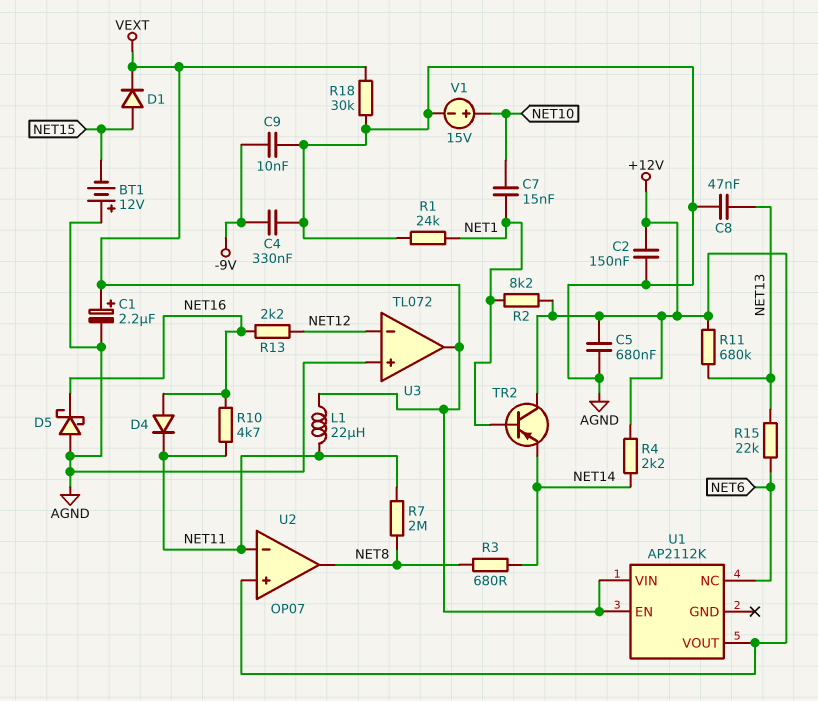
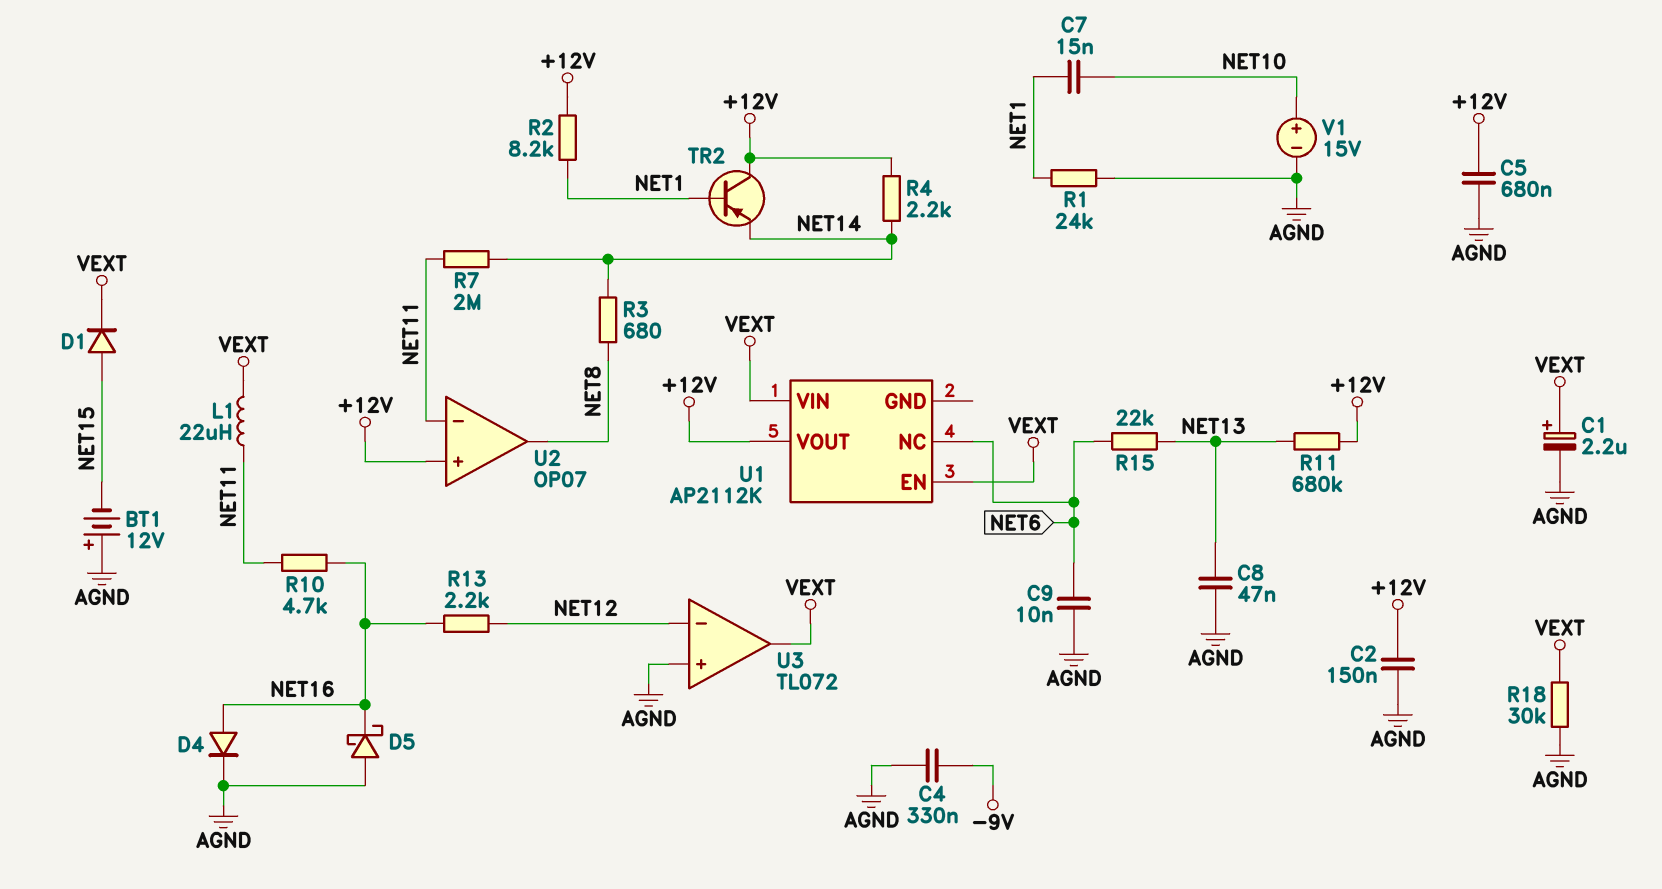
C9: 10nF (-9V, AGND) -> 10nF (AGND, NET6)
D4: diode (A NET16, K NET11) -> diode (A NET16, K AGND)
R7: 2M (NET8, NET11) -> 2M (NET11, NET14)

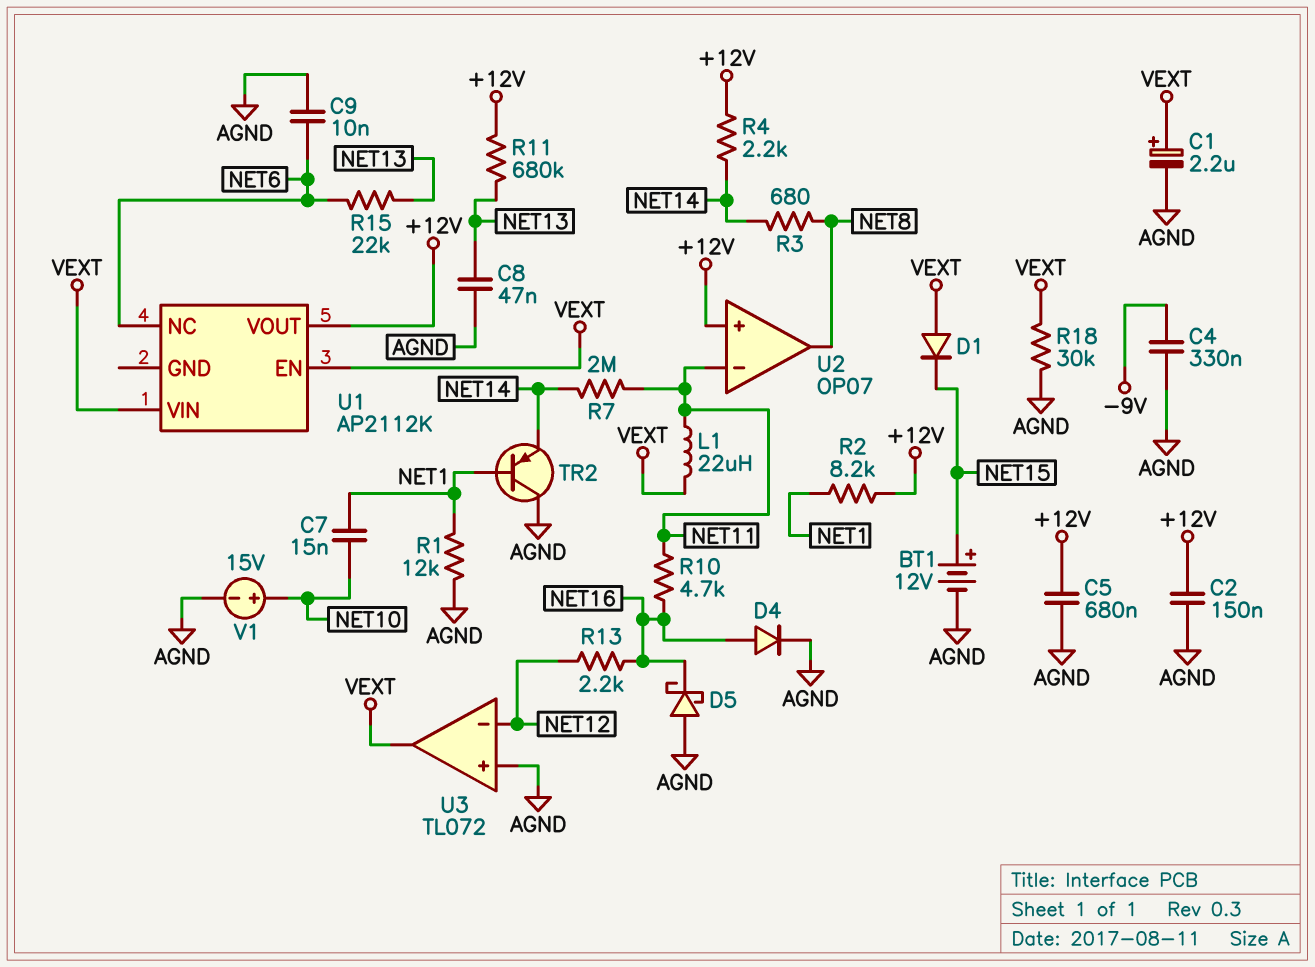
BT1: 12V (plus AGND, minus NET15) -> 12V (plus NET15, minus AGND)
D1: diode (A NET15, K VEXT) -> diode (A VEXT, K NET15)
R1: 24k (AGND, NET1) -> 12k (AGND, NET1)
TR2: PNP (B NET1, C +12V, E NET14) -> PNP (B NET1, C AGND, E NET14)

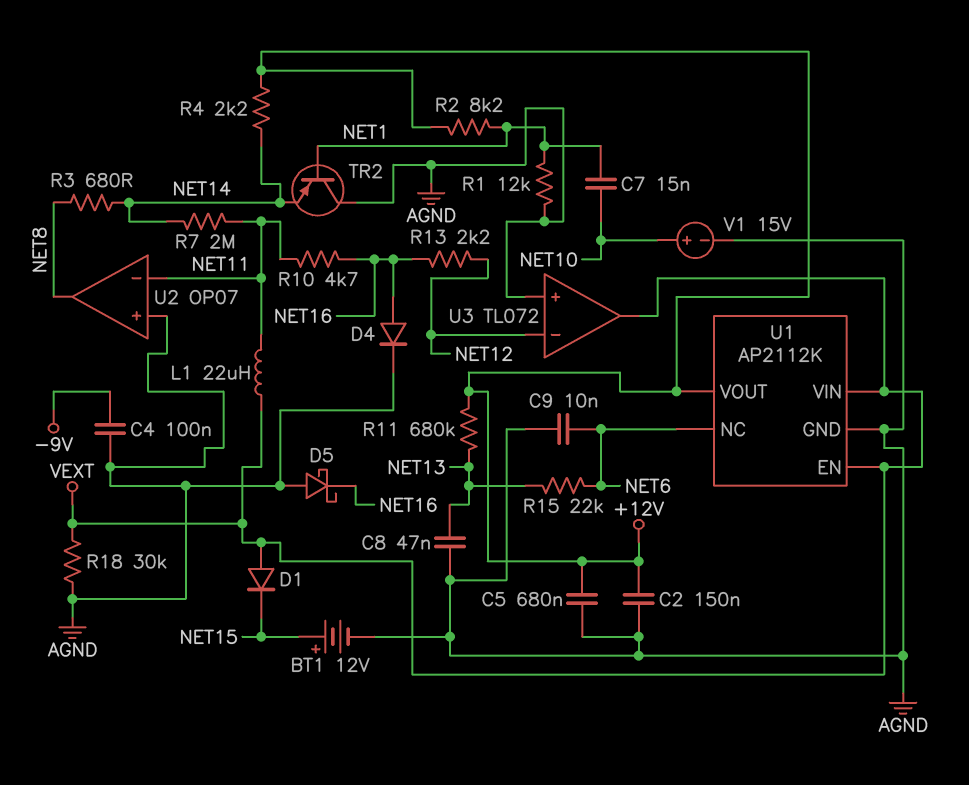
C1: 2.2uF (plus VEXT, minus AGND) -> none
C4: 330nF (-9V, AGND) -> 100nF (-9V, AGND)
U1 pin GND: none -> AGND
U2 pin in+: +12V -> AGND

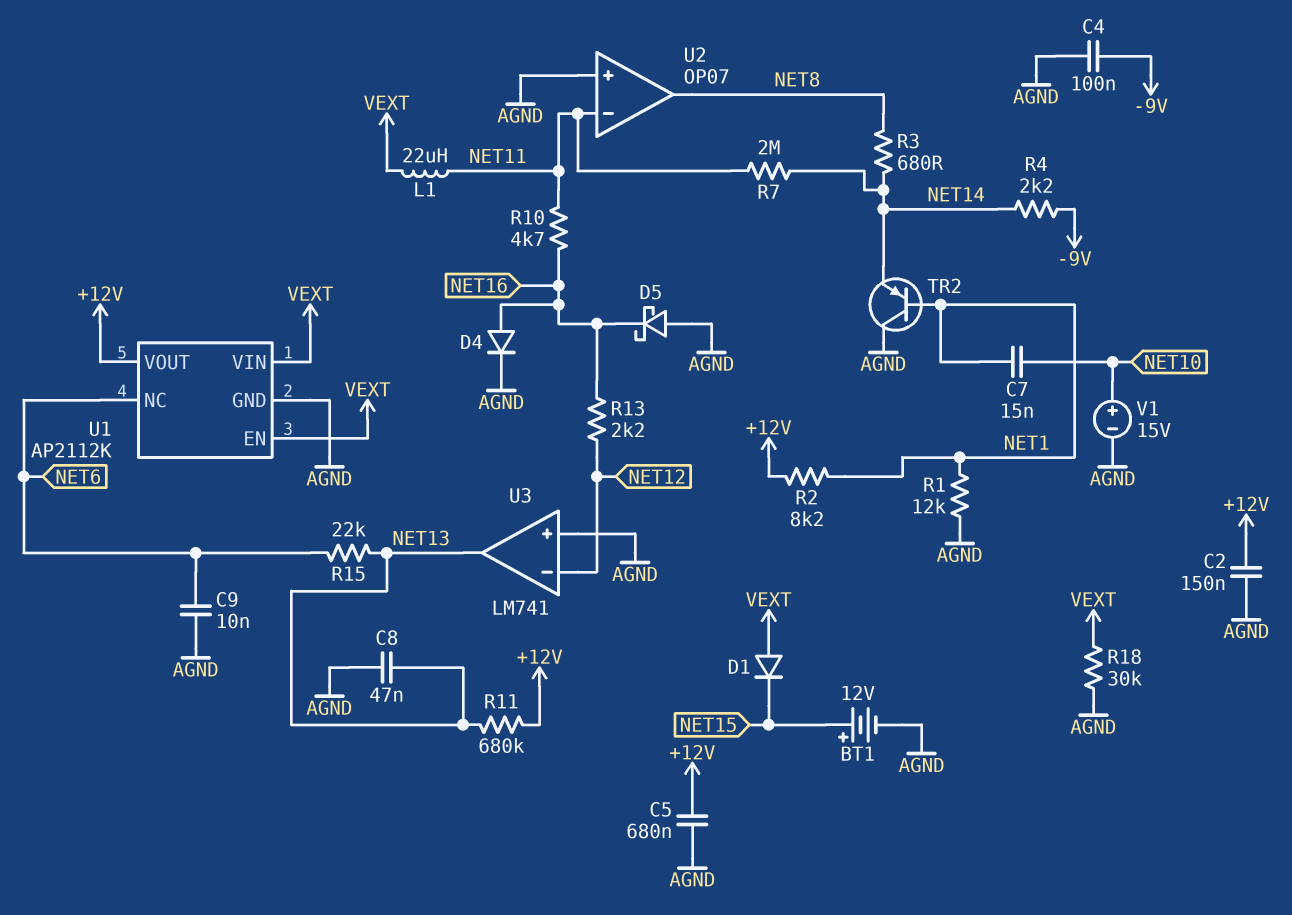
R4: 2.2k (+12V, NET14) -> 2.2k (-9V, NET14)
U3: TL072 -> LM741
U3 pin out: VEXT -> NET13

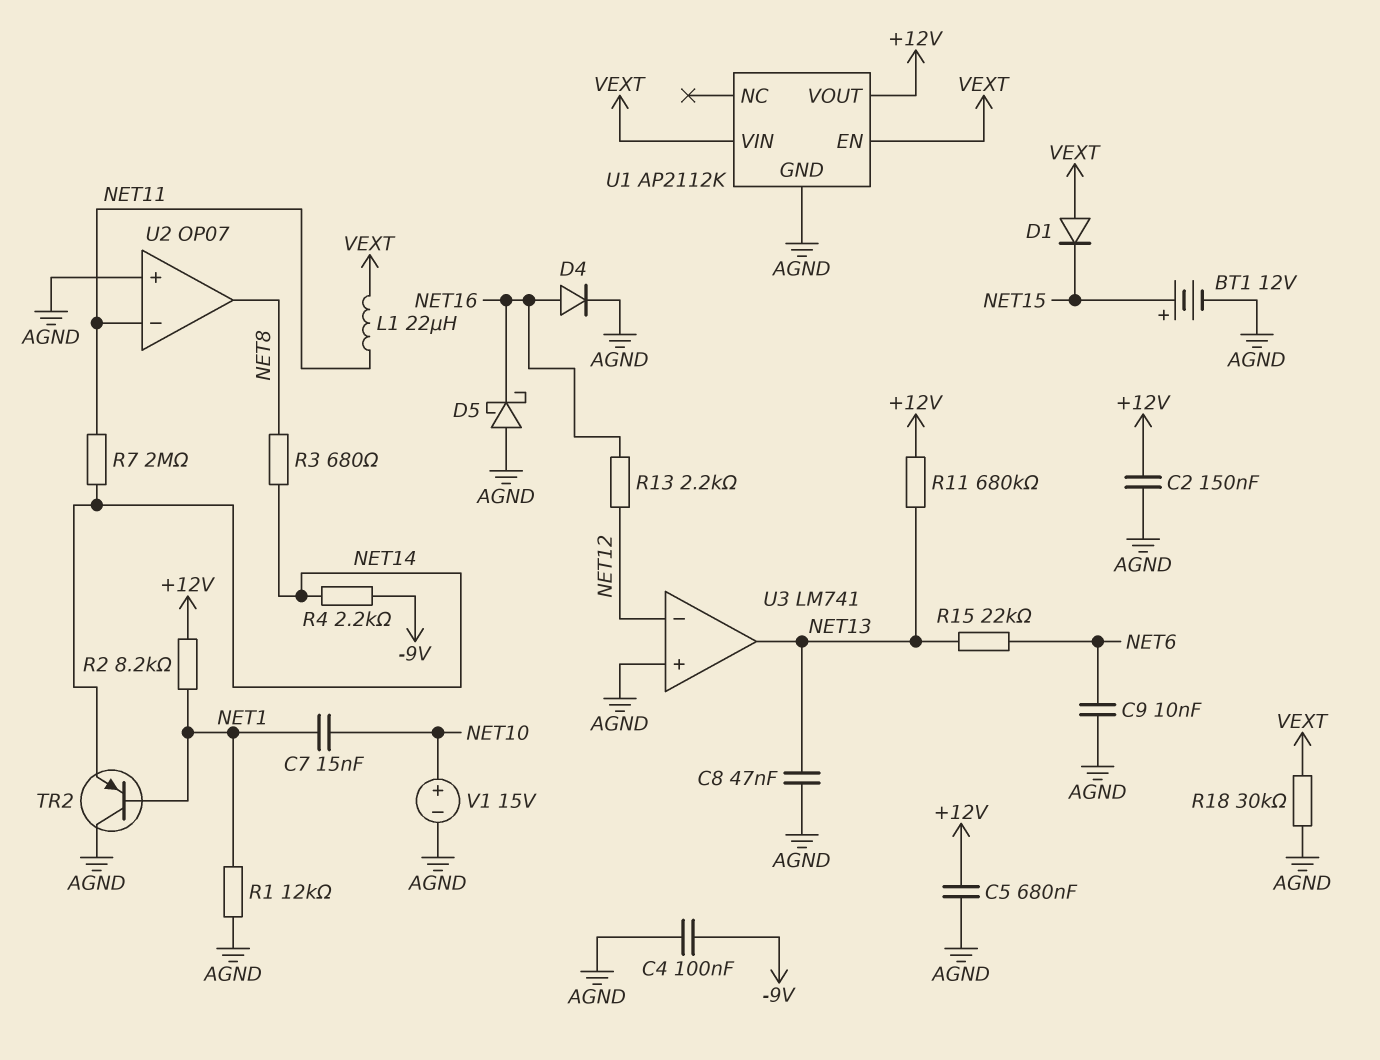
R10: 4.7k (NET11, NET16) -> none
U1 pin NC: NET6 -> none

